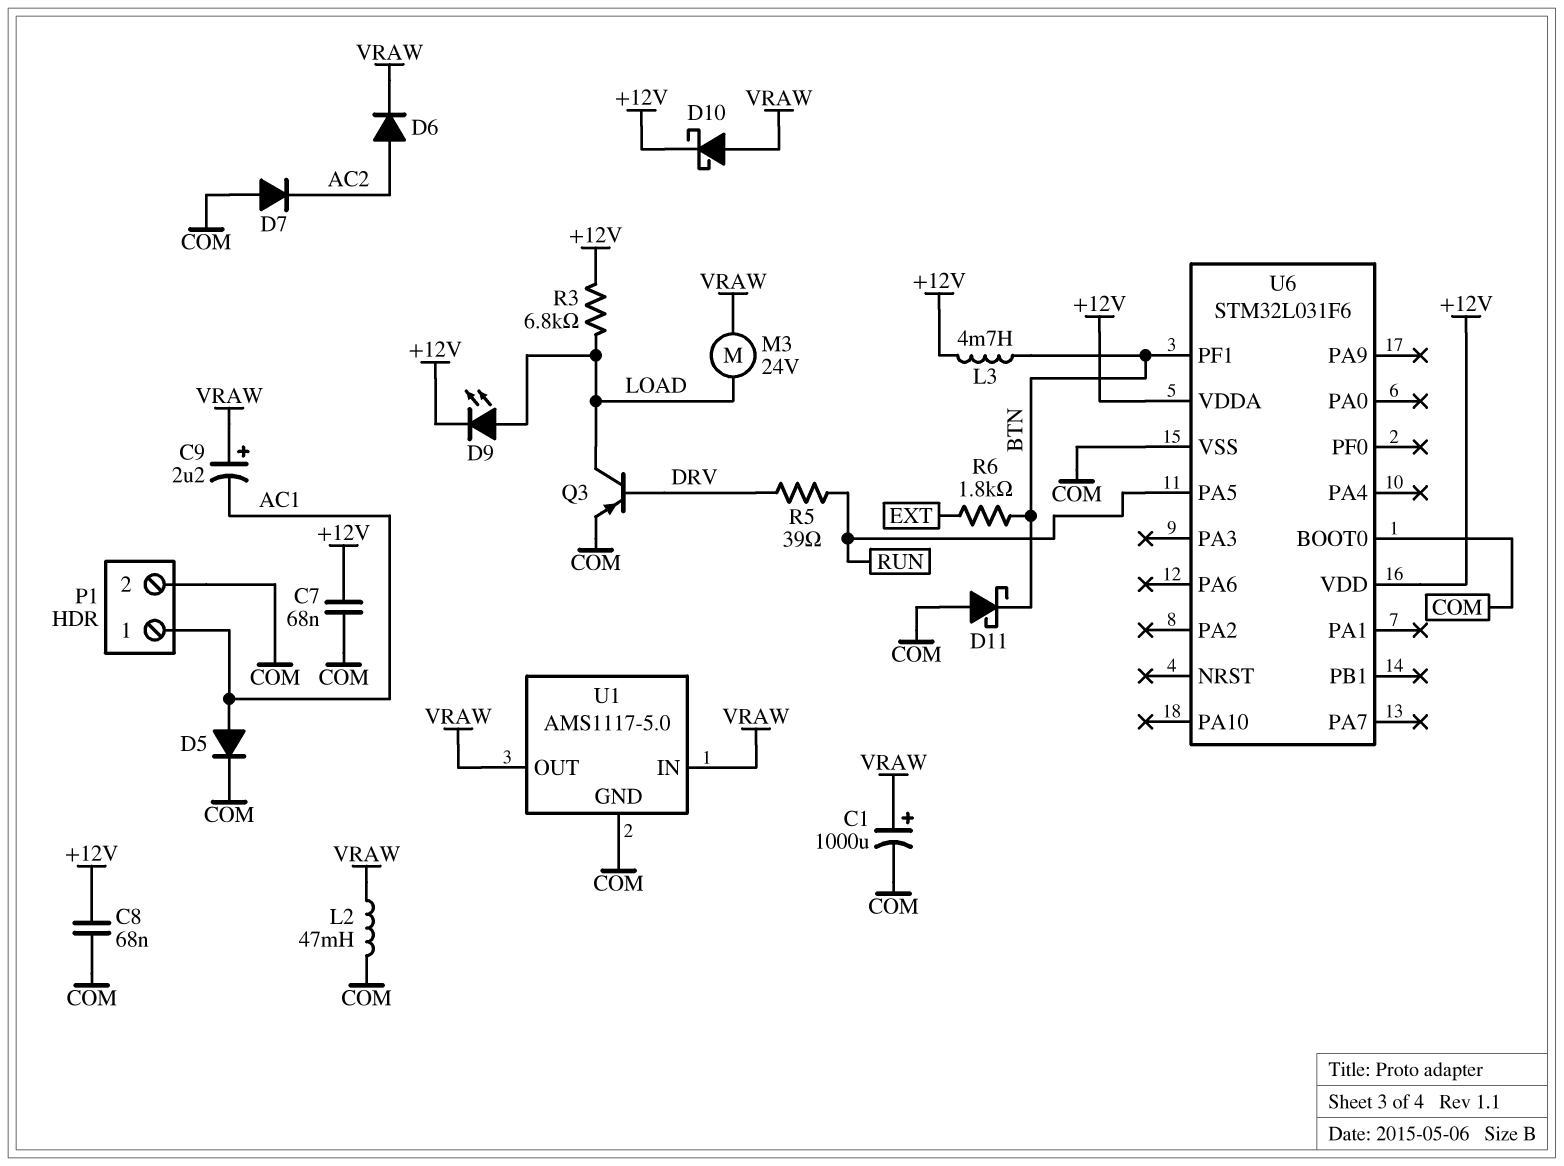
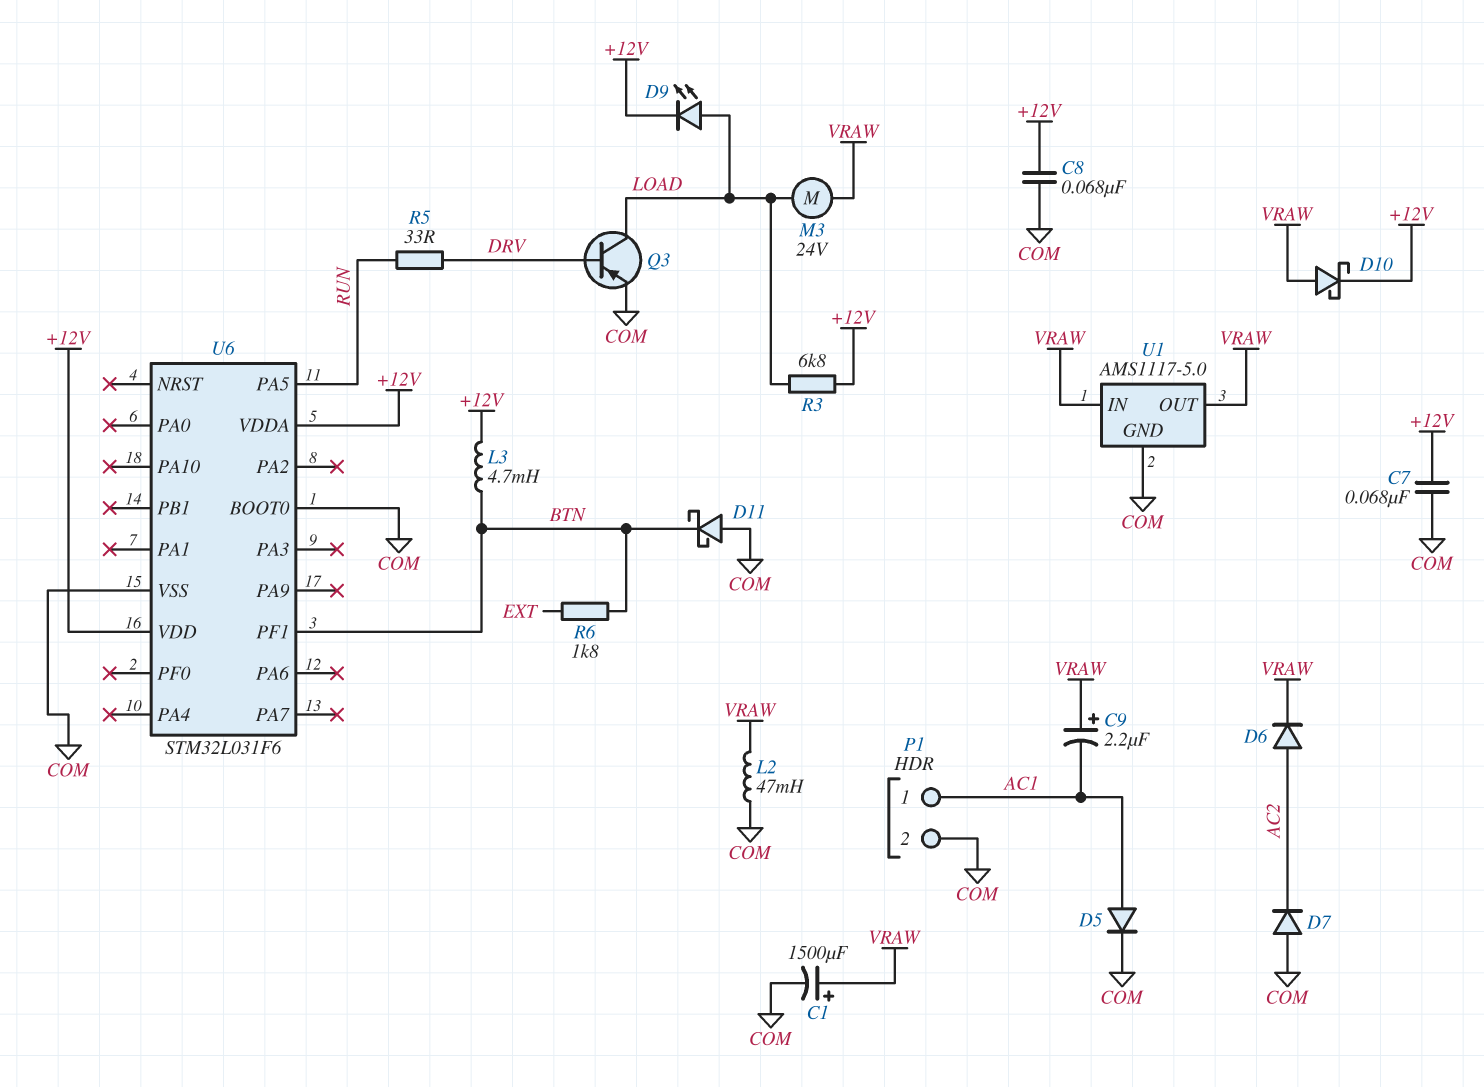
C1: 1000uF (plus VRAW, minus COM) -> 1500uF (plus VRAW, minus COM)
R5: 39 (DRV, RUN) -> 33 (DRV, RUN)

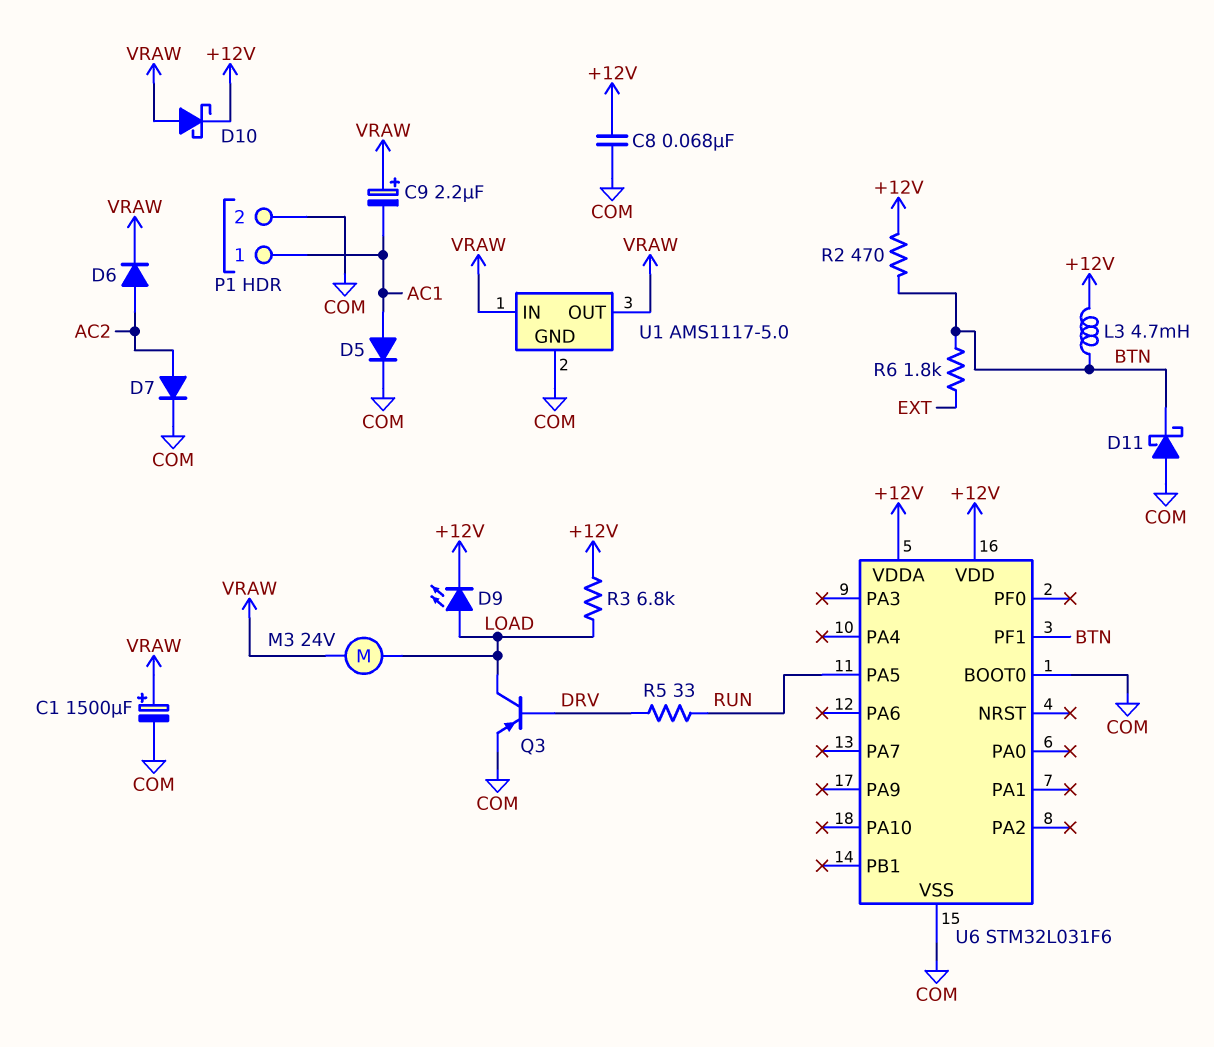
C7: 68nF (+12V, COM) -> none
D7: diode (A COM, K AC2) -> diode (A AC2, K COM)
L2: 47mH (COM, VRAW) -> none
R2: none -> 470 (+12V, BTN)

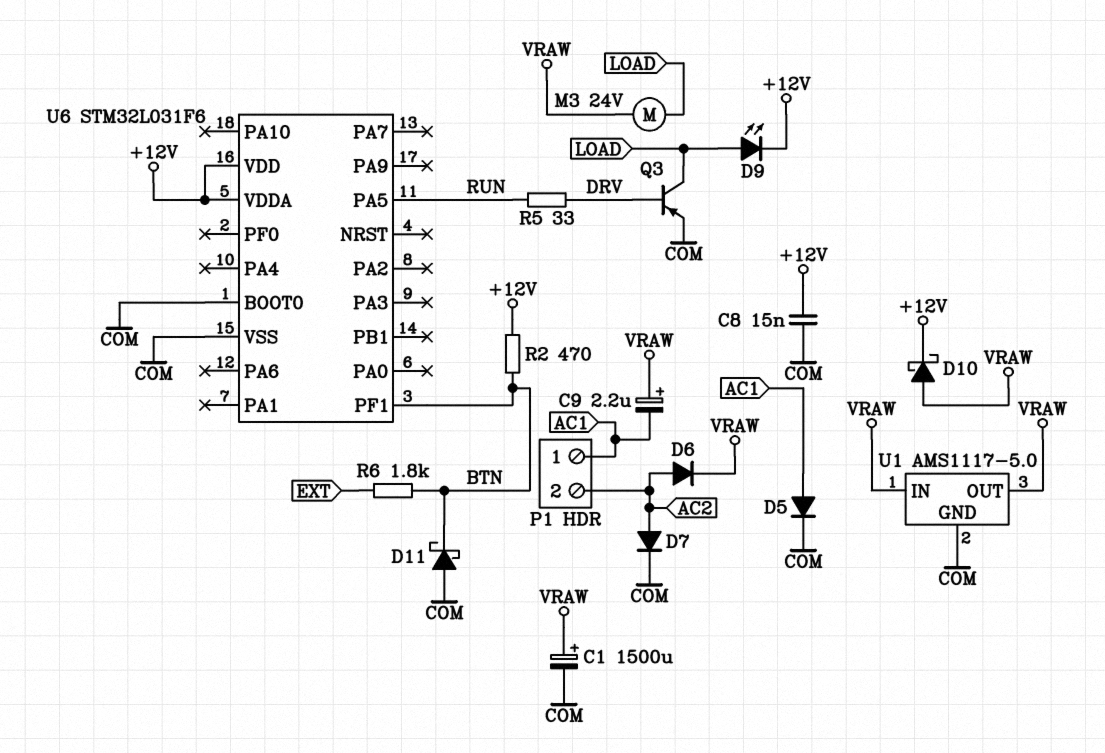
C8: 68nF (+12V, COM) -> 15nF (+12V, COM)
L3: 4.7mH (+12V, BTN) -> none
P1 pin 2: COM -> AC2
R3: 6.8k (+12V, LOAD) -> none

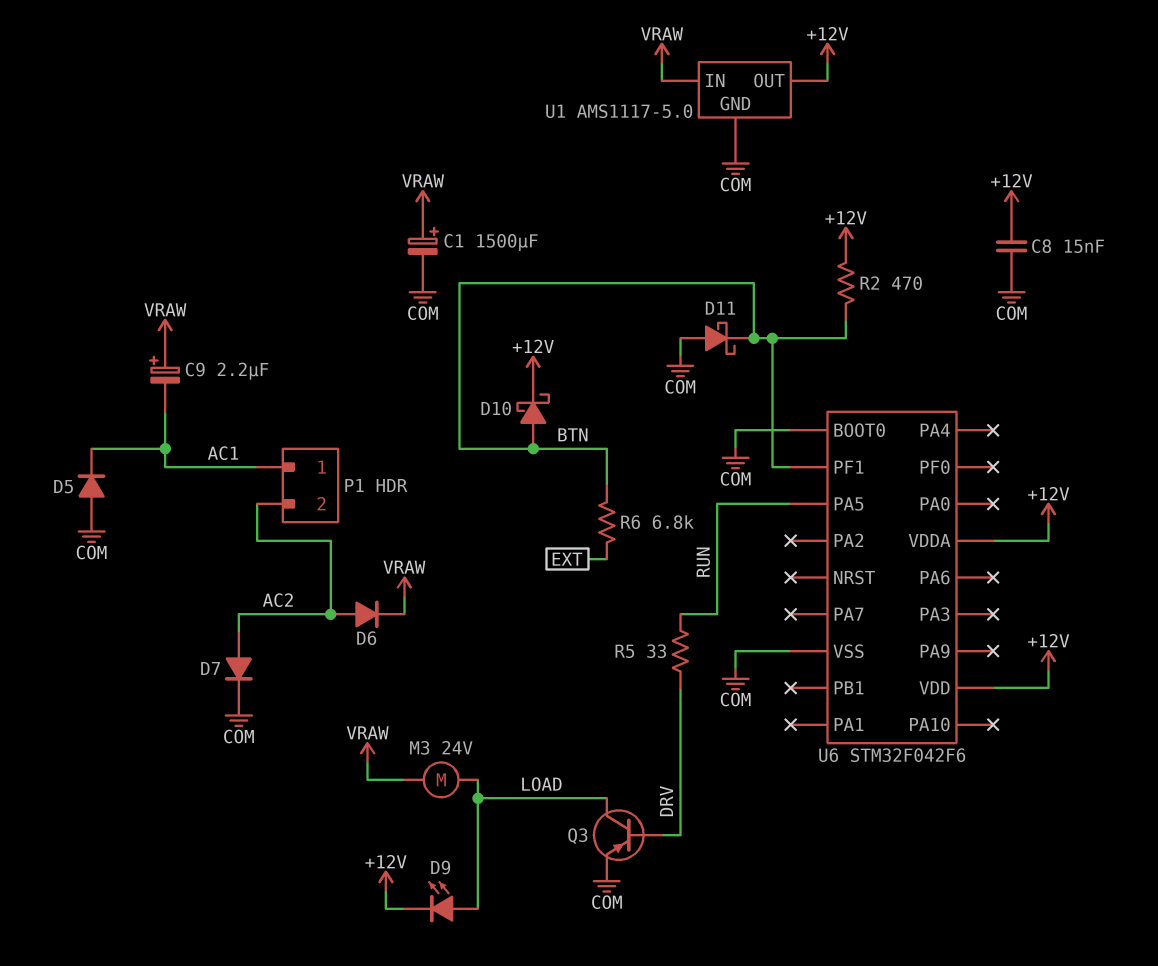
D5: diode (A AC1, K COM) -> diode (A COM, K AC1)
D10: schottky (A VRAW, K +12V) -> schottky (A BTN, K +12V)
R6: 1.8k (BTN, EXT) -> 6.8k (BTN, EXT)
U1 pin OUT: VRAW -> +12V
U6: STM32L031F6 -> STM32F042F6

